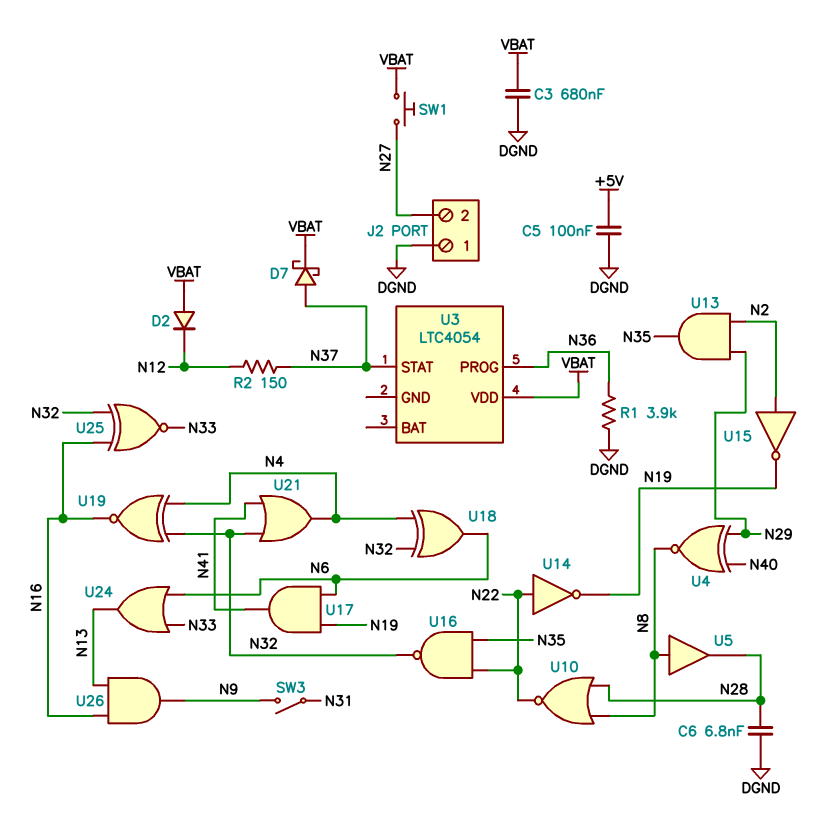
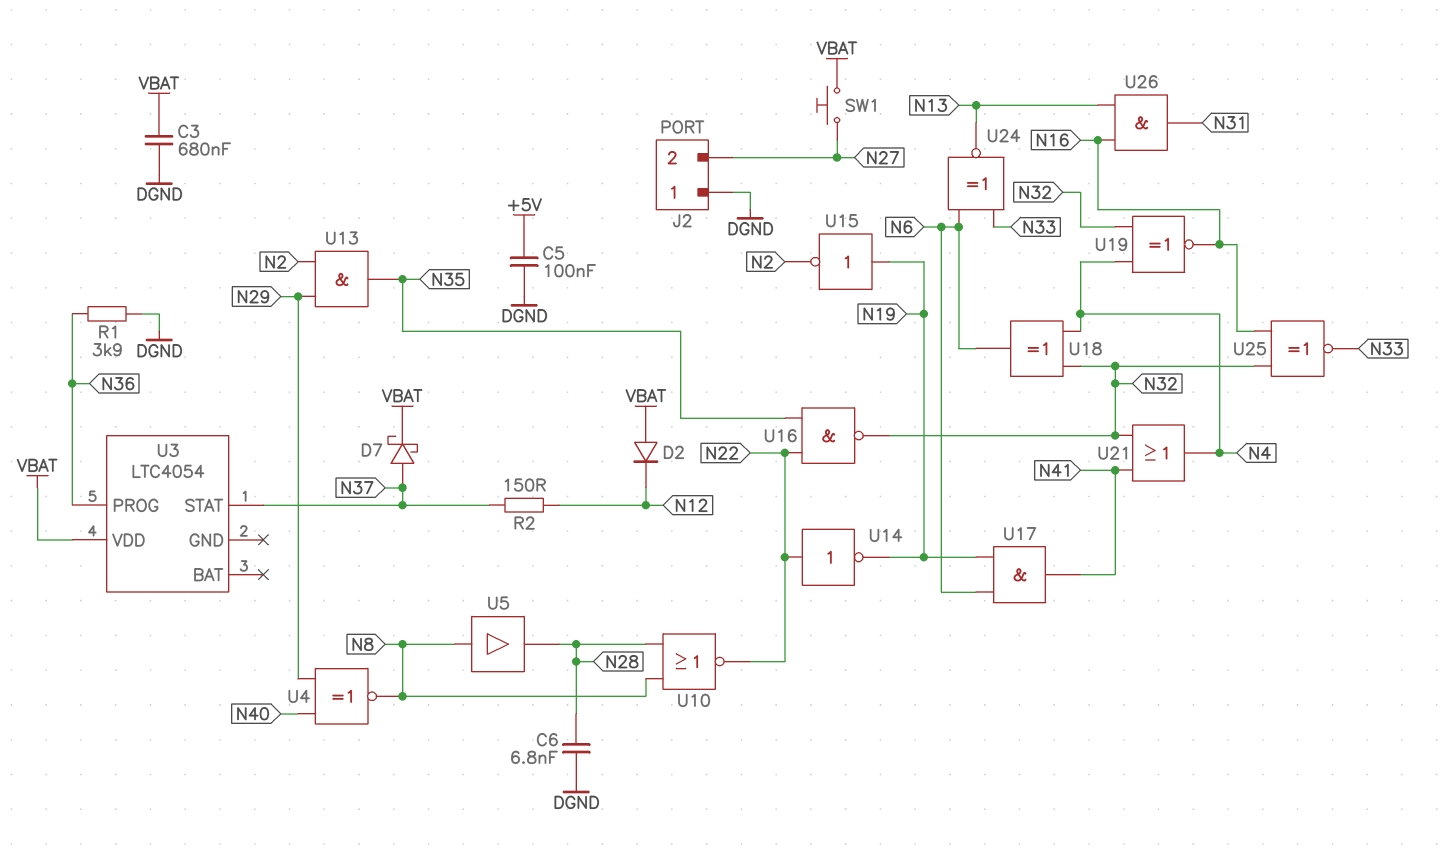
SW3: switch (N9, N31) -> none
U15: NOT (in N2, out N19) -> NOT (in N19, out N2)
U24: OR (in N6, in N33, out N13) -> XNOR (in N6, in N33, out N13)
U26: AND (in N13, in N16, out N9) -> AND (in N13, in N16, out N31)

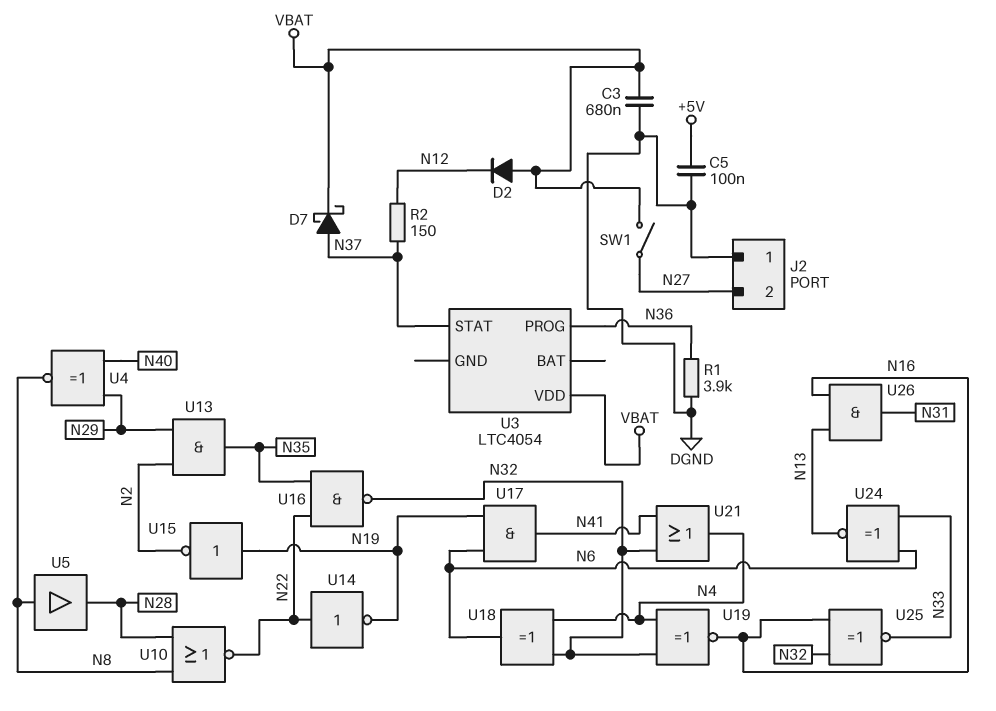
C6: 6.8nF (DGND, N28) -> none
SW1: button (N27, VBAT) -> switch (N27, VBAT)

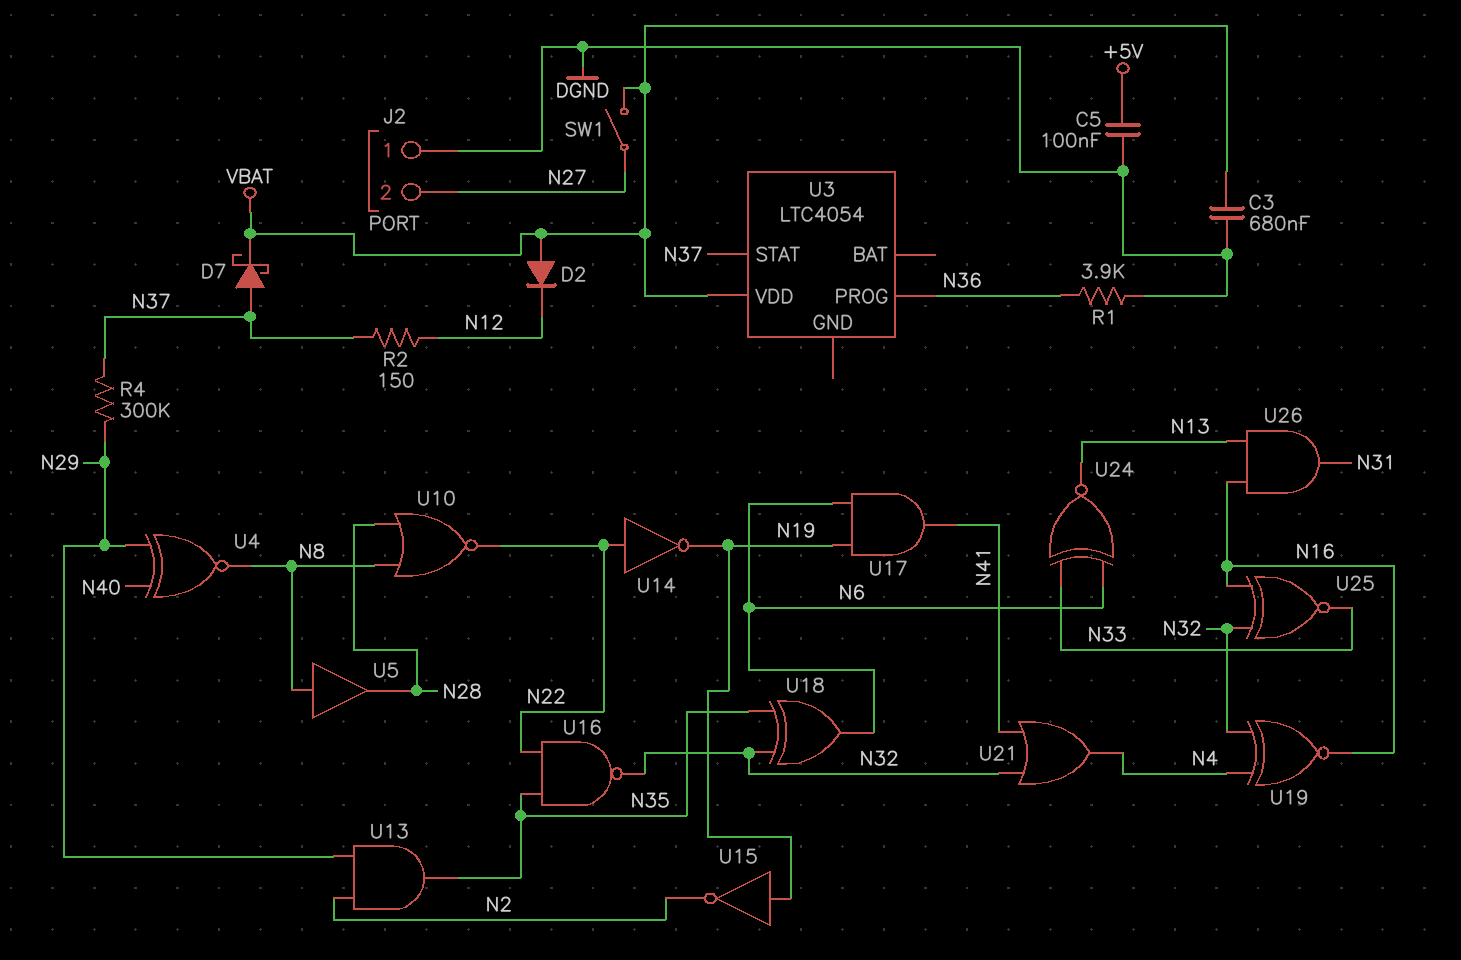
R4: none -> 300k (N29, N37)
U18: XOR (in N4, in N32, out N6) -> XOR (in N32, in N35, out N6)

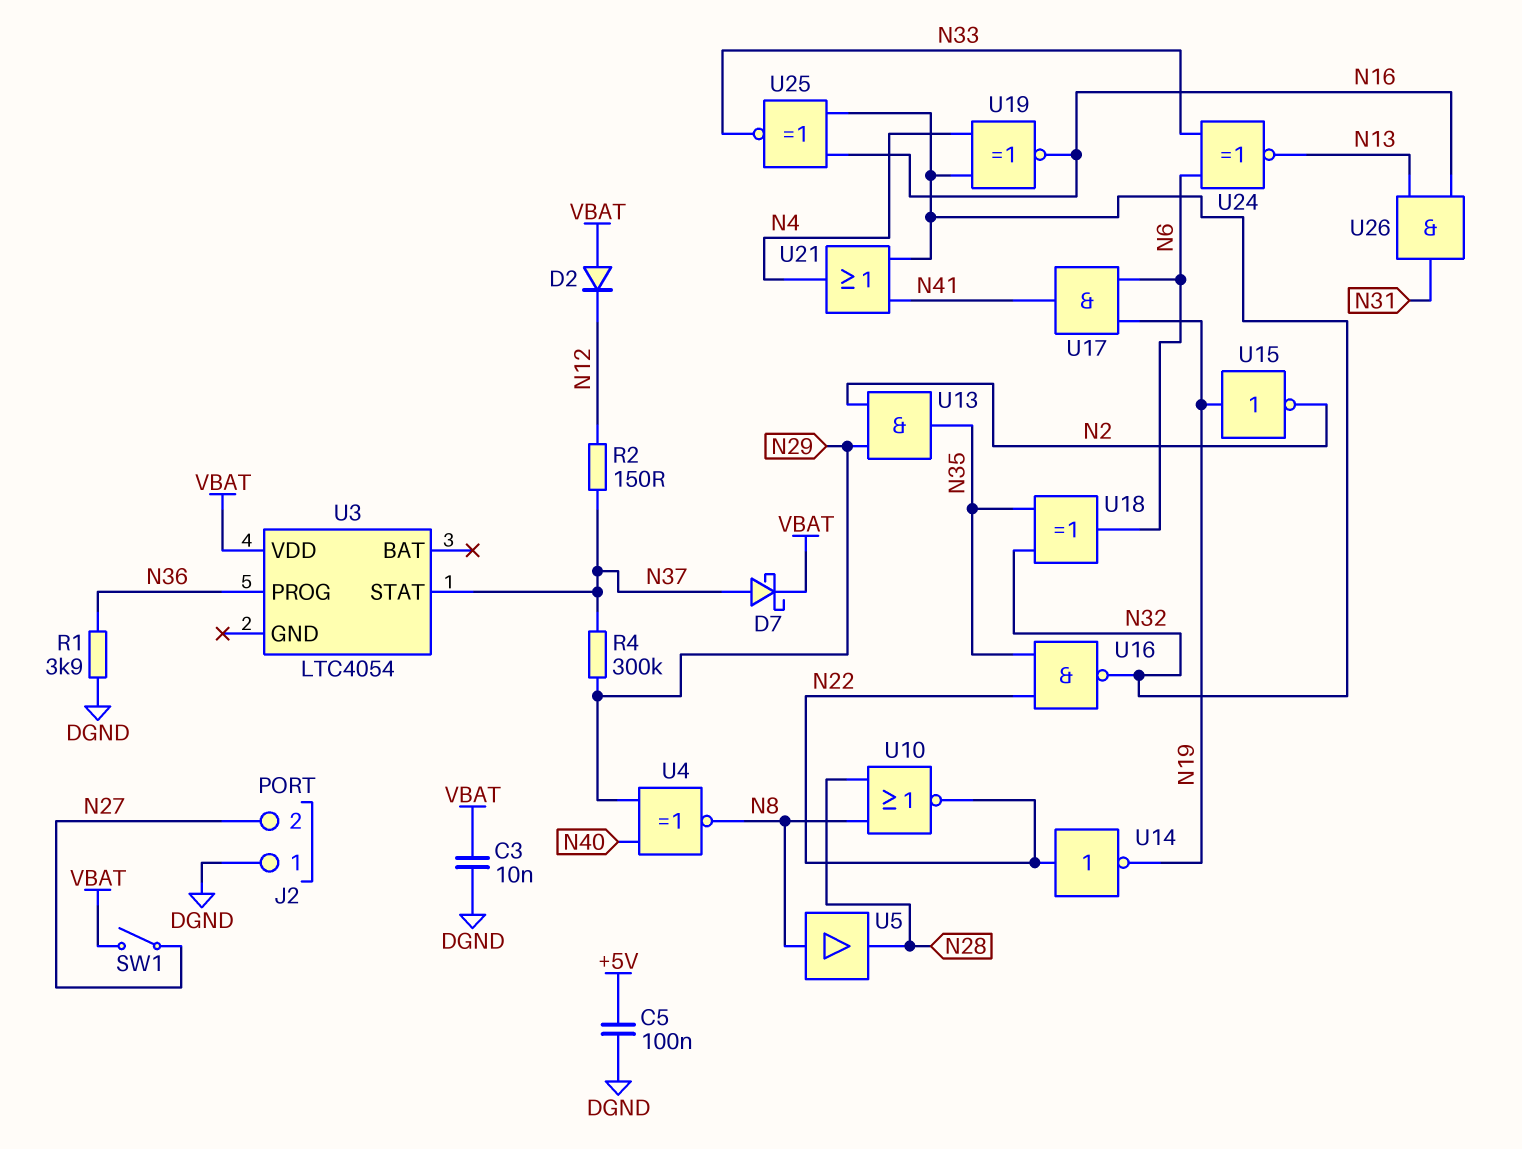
C3: 680nF (DGND, VBAT) -> 10nF (DGND, VBAT)

